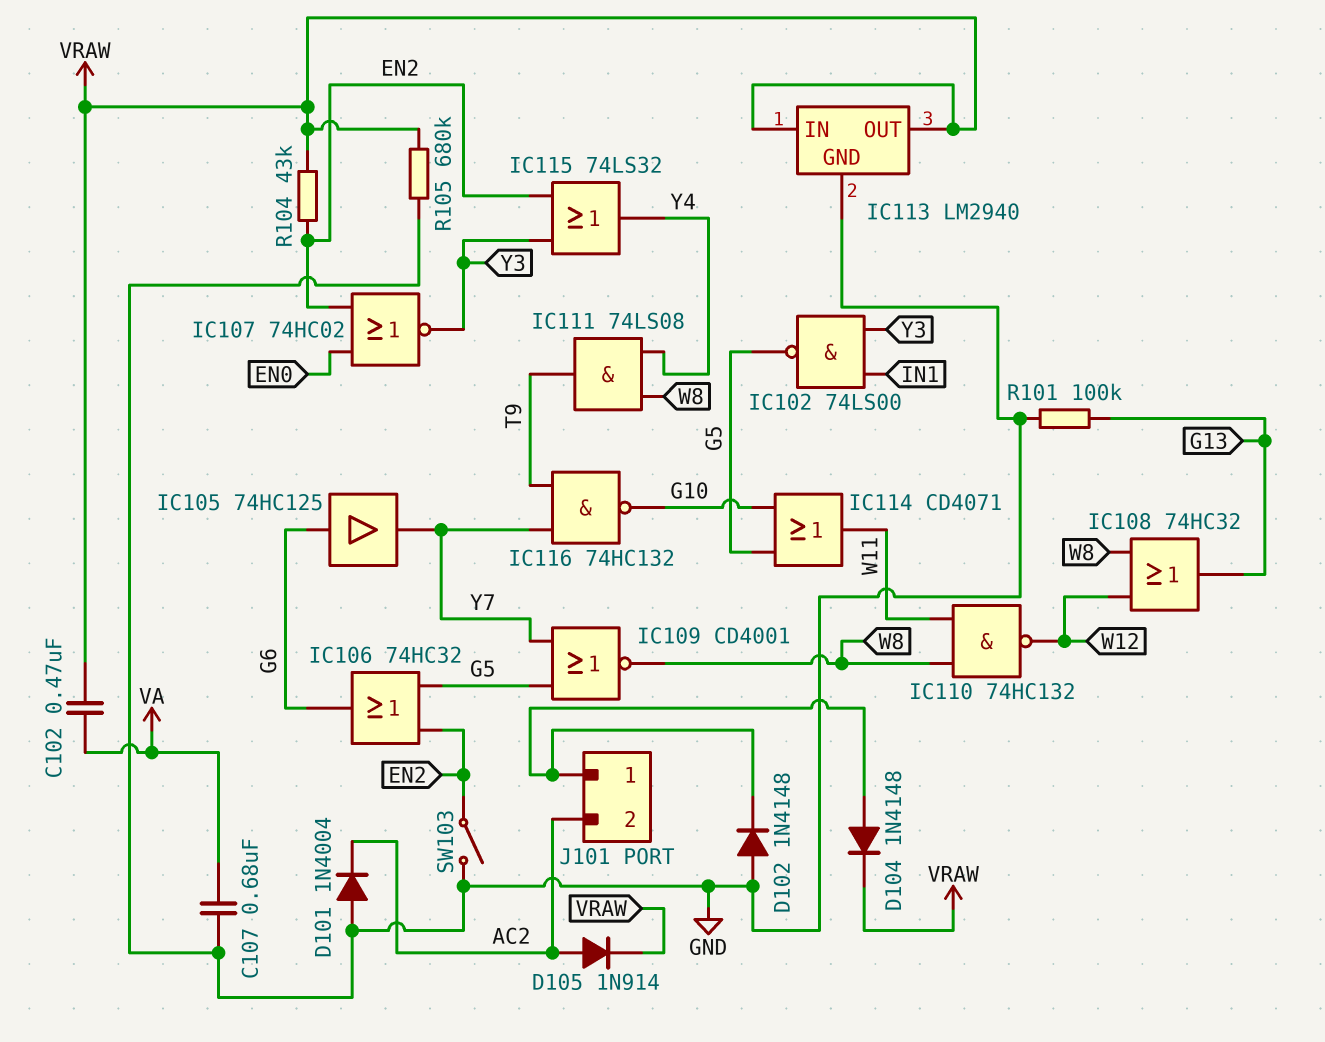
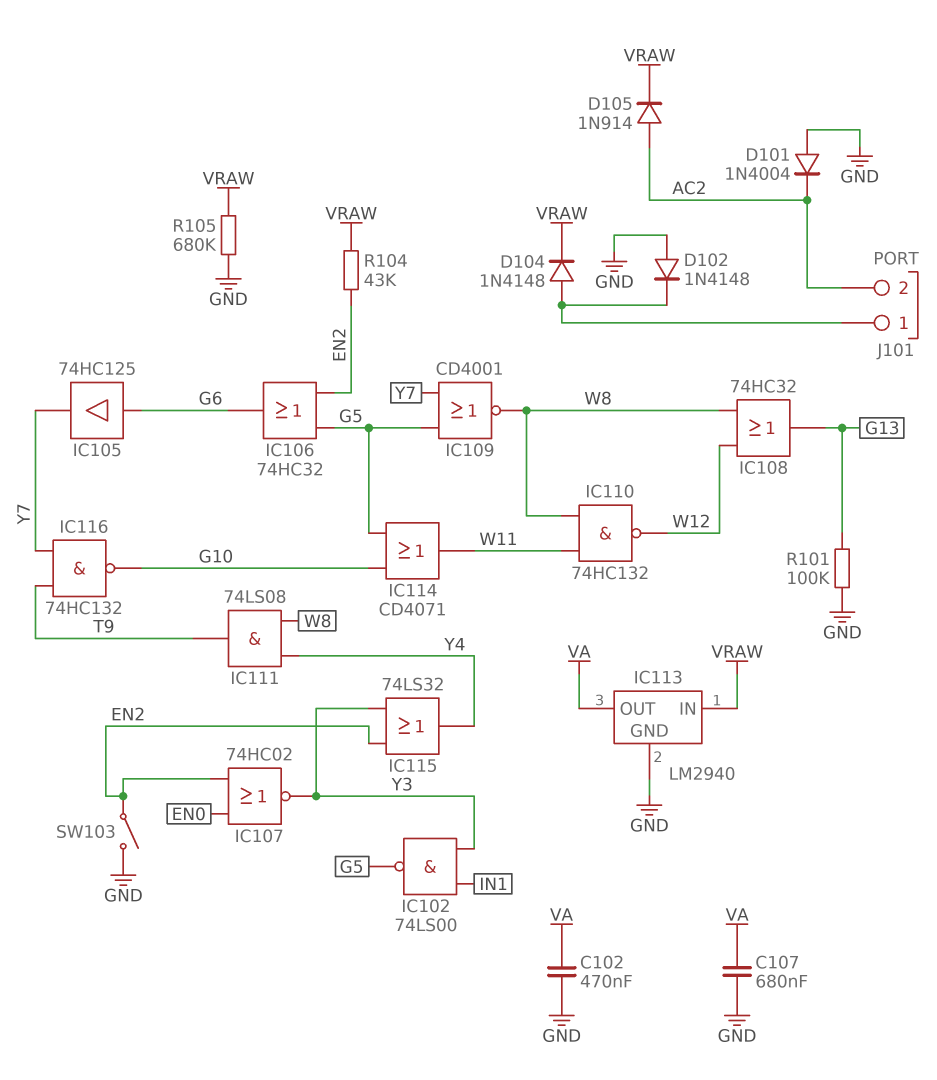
C102: 470nF (VA, VRAW) -> 470nF (GND, VA)
IC113 pin OUT: VRAW -> VA

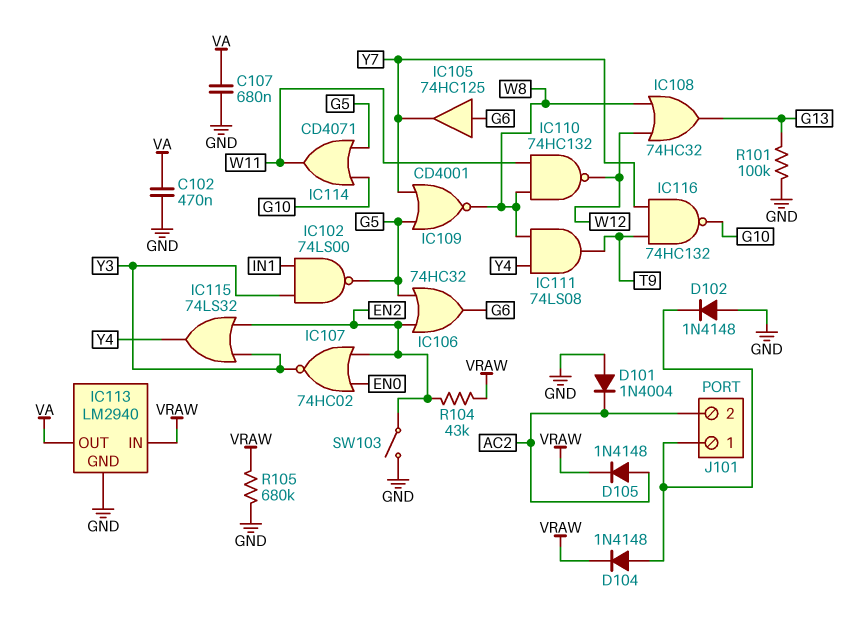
D105: diode 1N914 (A AC2, K VRAW) -> diode 1N4148 (A AC2, K VRAW)

